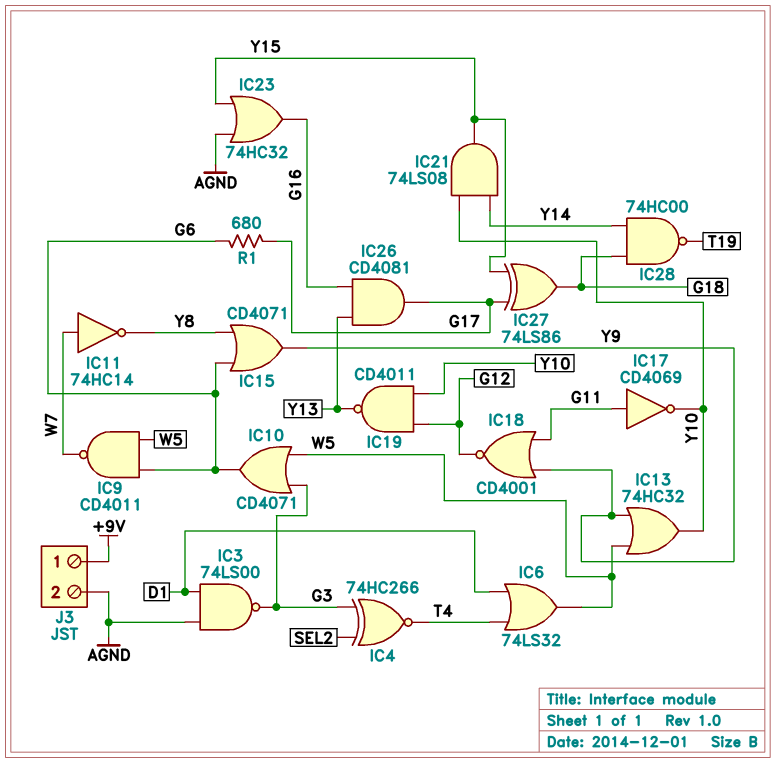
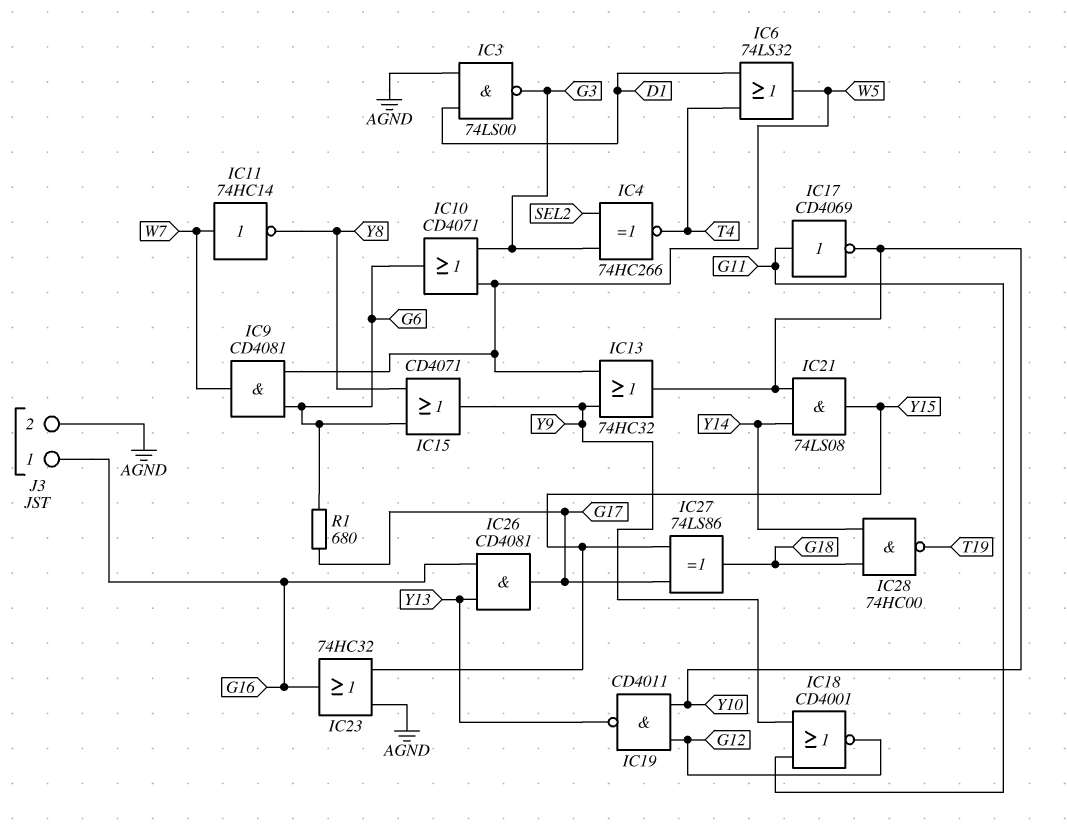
IC9: NAND CD4011 (in G6, in W5, out W7) -> AND CD4081 (in G6, in W5, out W7)
J3 pin 1: +9V -> G16

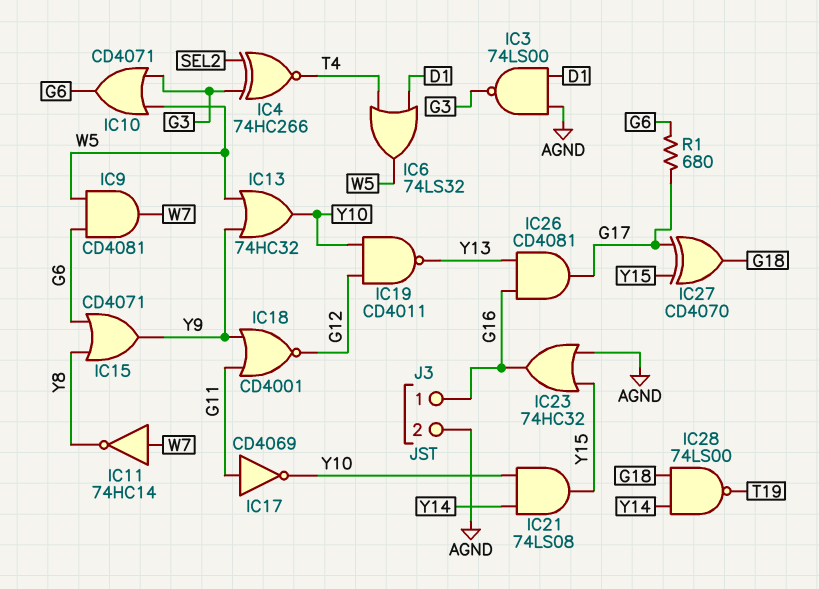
IC27: XOR 74LS86 (in G17, in Y15, out G18) -> XOR CD4070 (in G17, in Y15, out G18)
IC28: NAND 74HC00 (in G18, in Y14, out T19) -> NAND 74LS00 (in G18, in Y14, out T19)

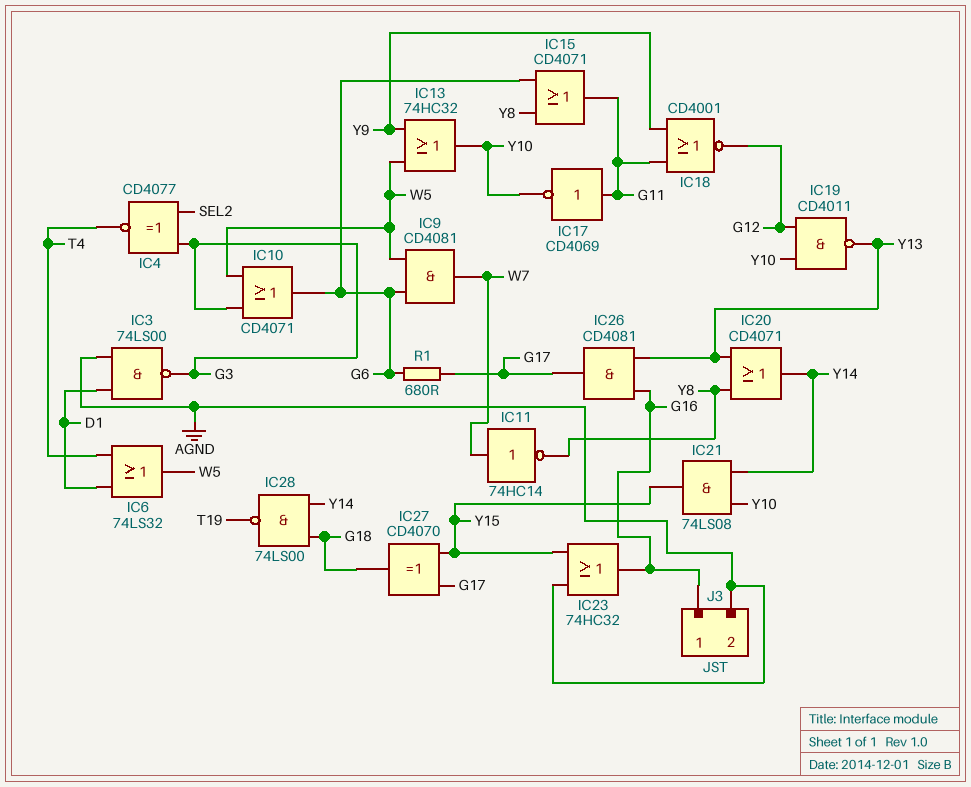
IC4: XNOR 74HC266 (in G3, in SEL2, out T4) -> XNOR CD4077 (in G3, in SEL2, out T4)
IC15: OR CD4071 (in G6, in Y8, out Y9) -> OR CD4071 (in G6, in Y8, out G11)
IC20: none -> OR CD4071 (in Y8, in Y13, out Y14)

